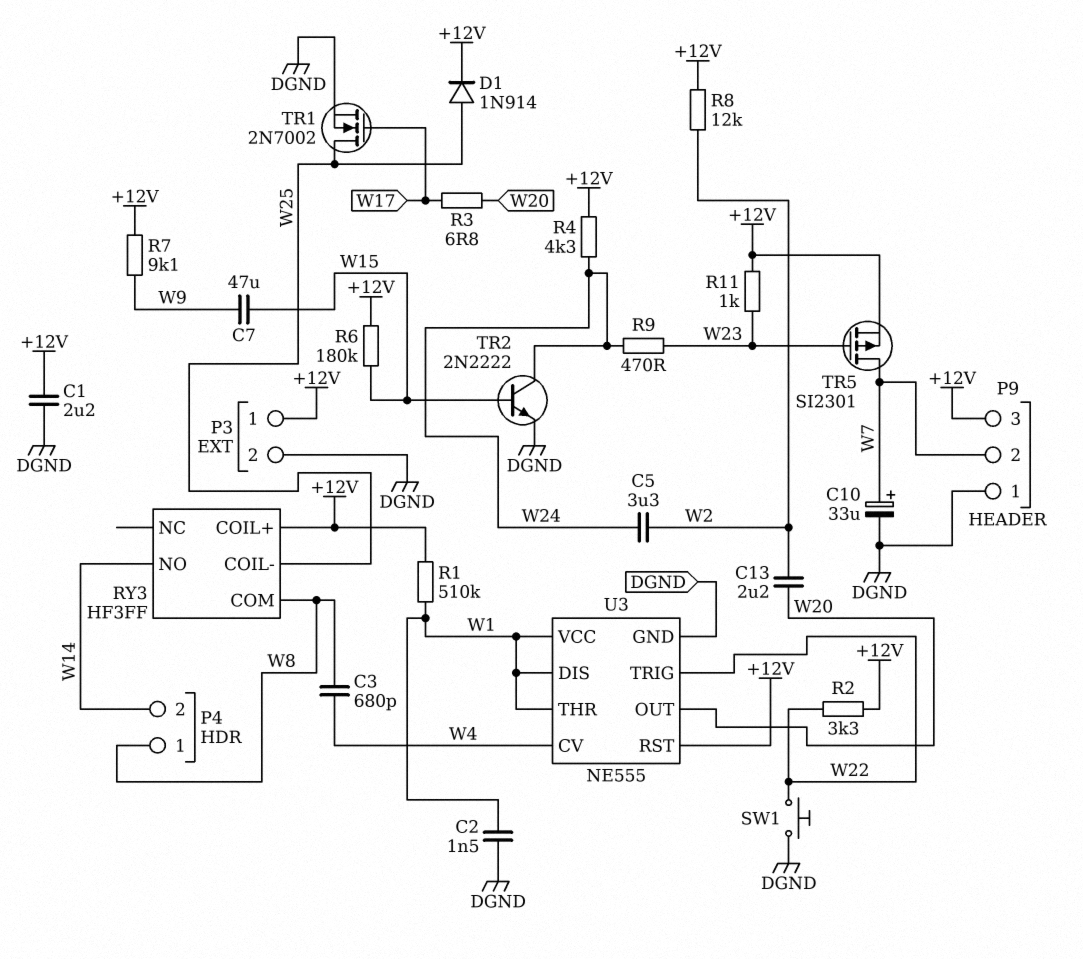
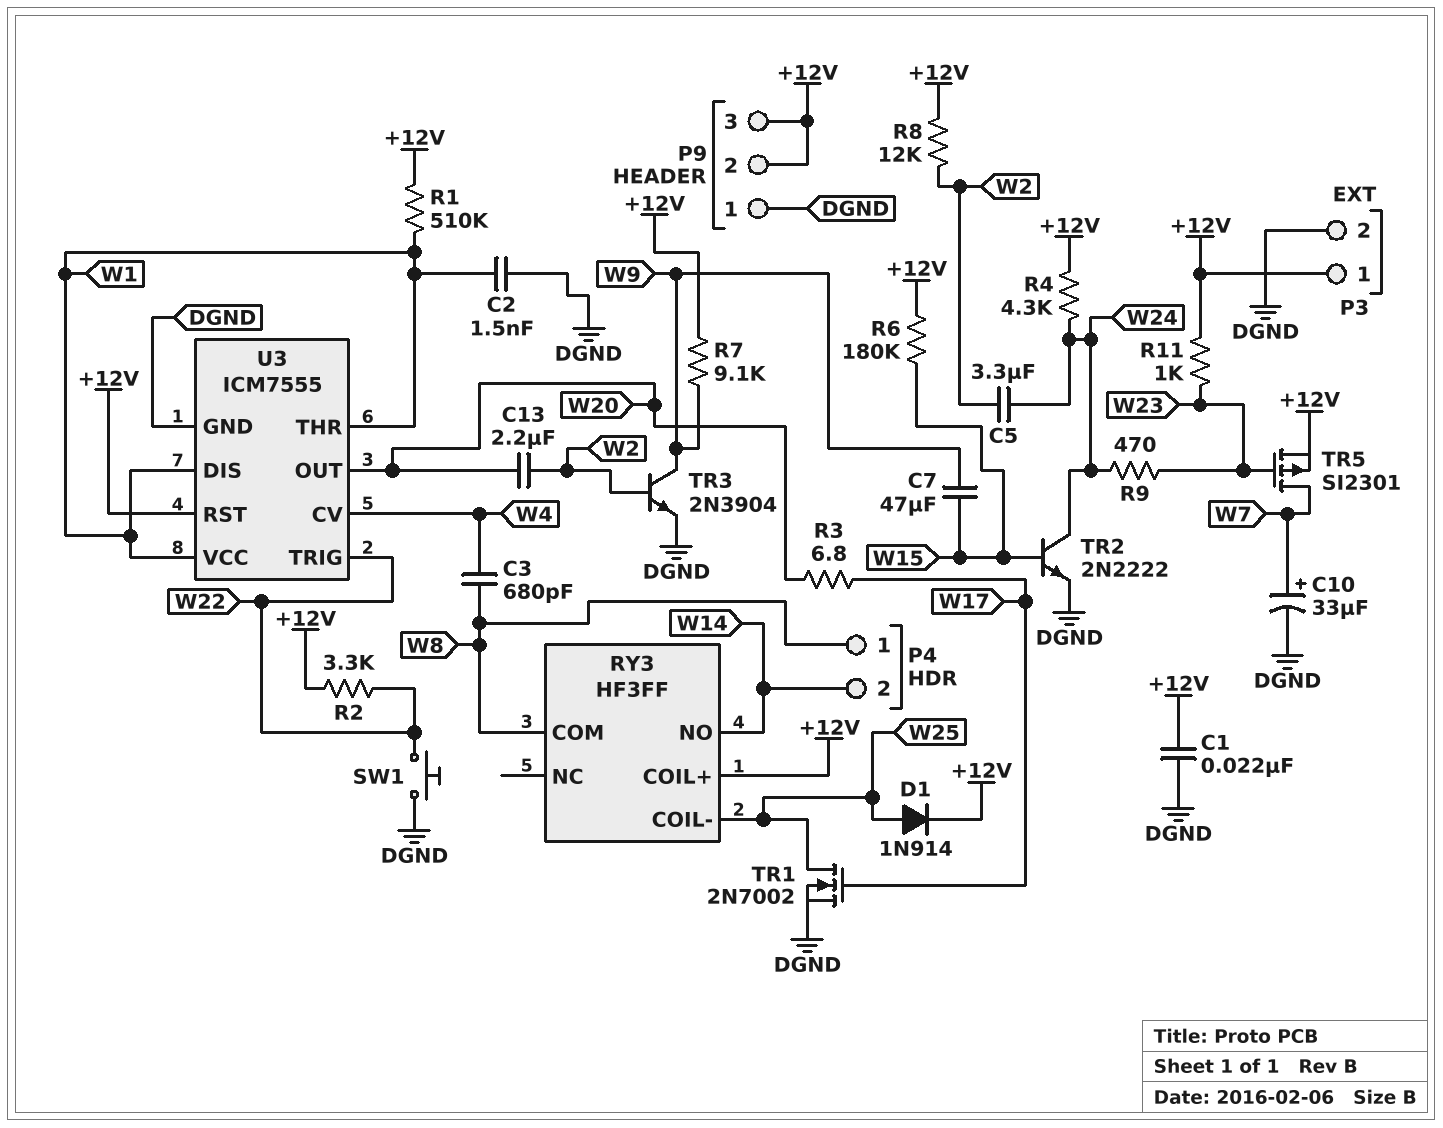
C1: 2.2uF (+12V, DGND) -> 22nF (+12V, DGND)
P9 pin 2: W7 -> +12V
TR3: none -> NPN 2N3904 (B W2, C W9, E DGND)
U3: NE555 -> ICM7555

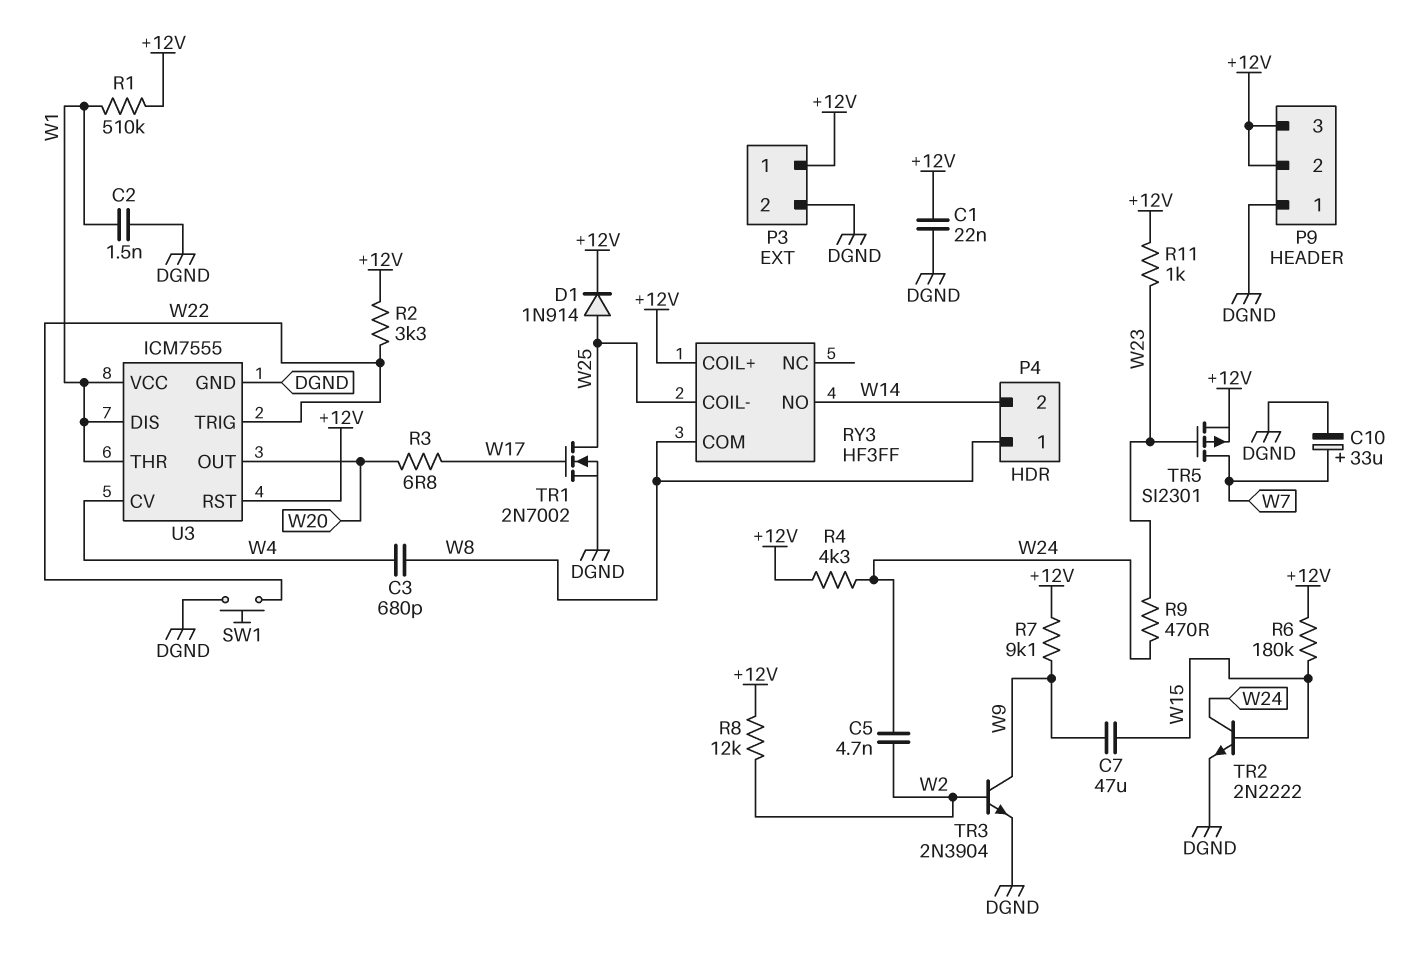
C5: 3.3uF (W2, W24) -> 4.7nF (W2, W24)
C13: 2.2uF (W2, W20) -> none

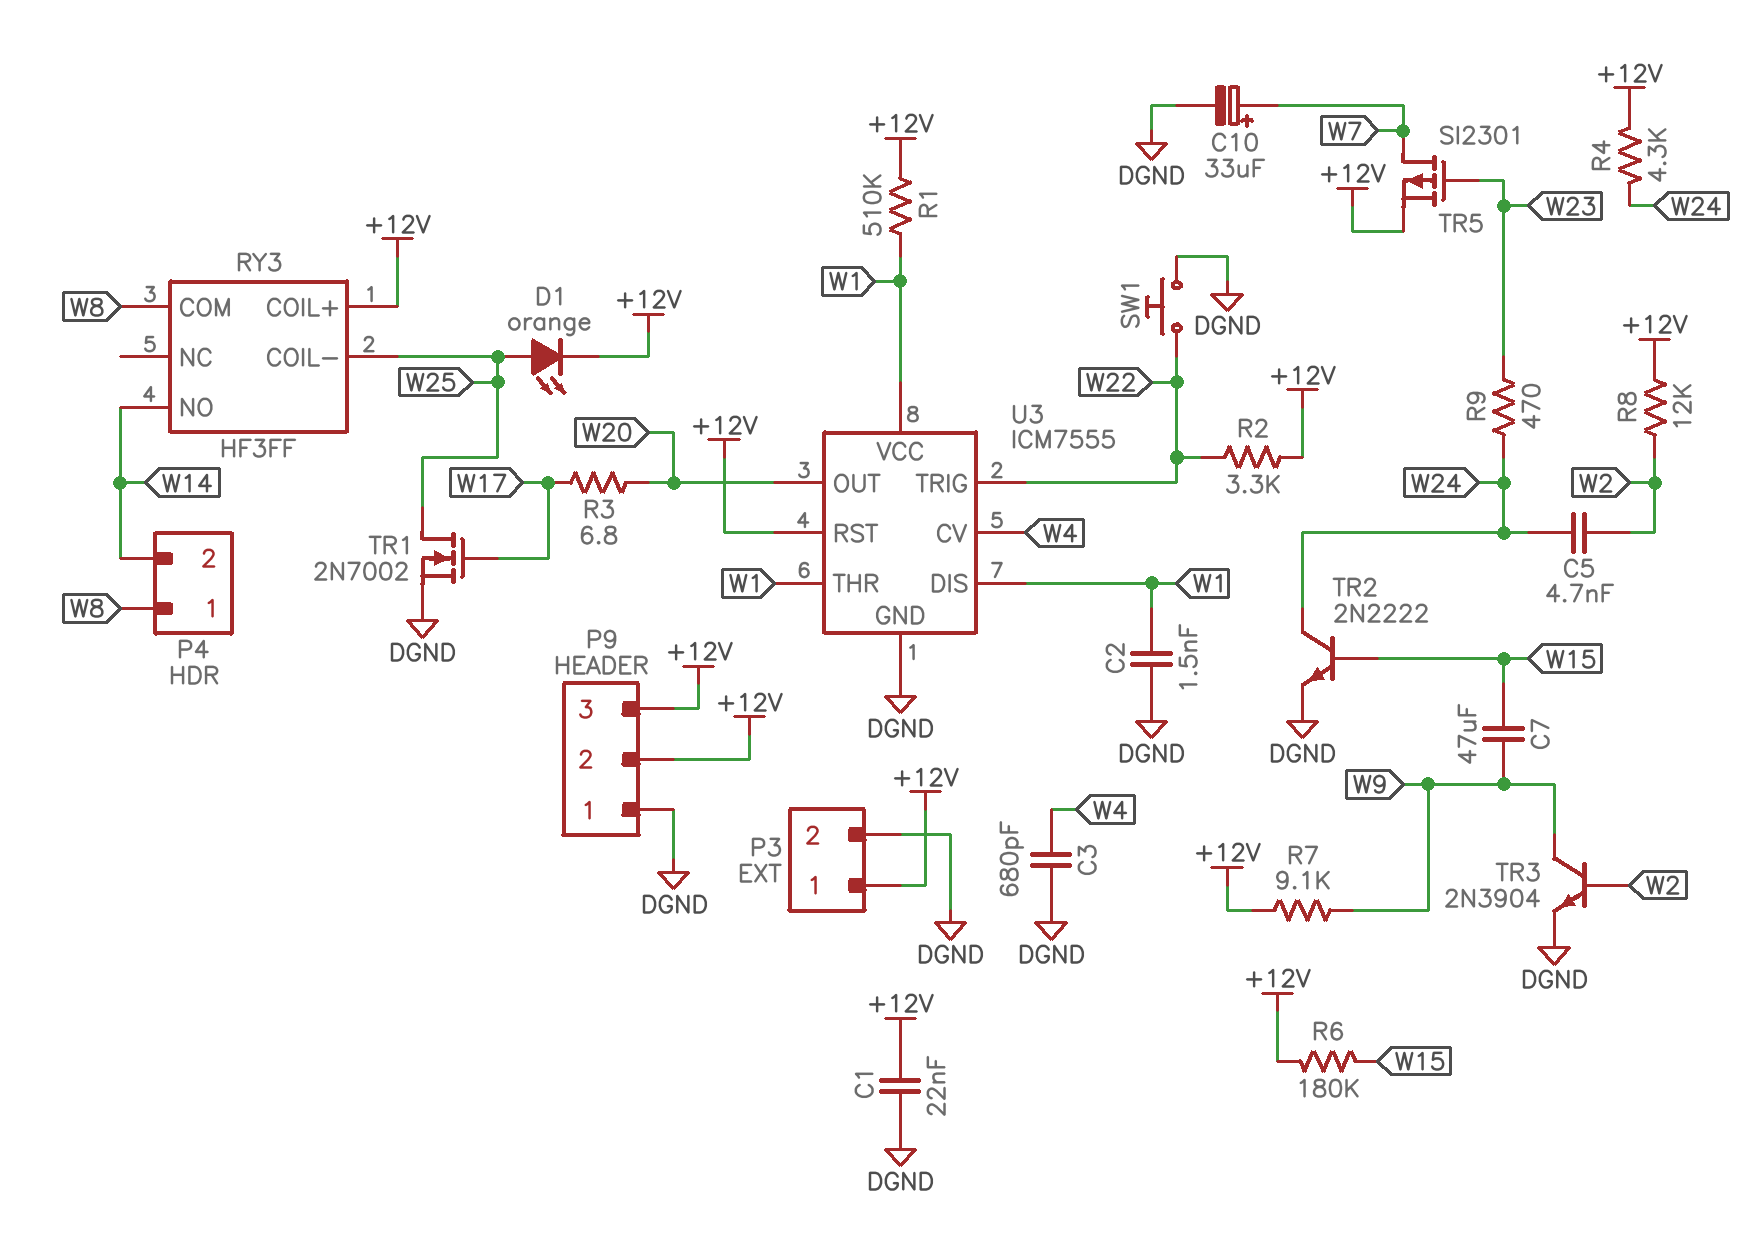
C3: 680pF (W4, W8) -> 680pF (DGND, W4)
D1: diode 1N914 (A W25, K +12V) -> LED orange (A W25, K +12V)
R11: 1k (+12V, W23) -> none

